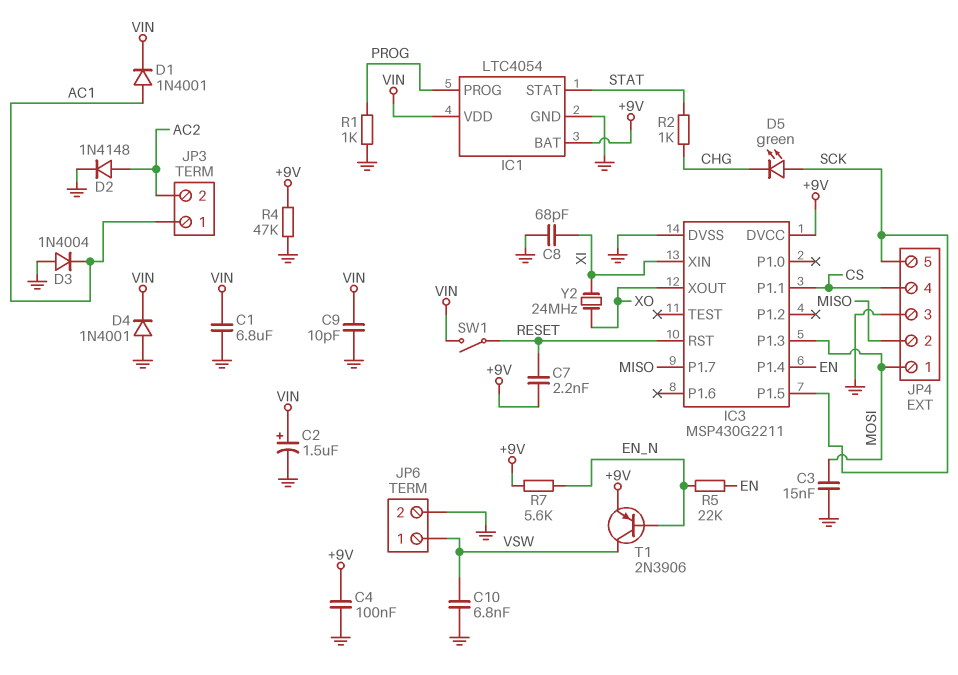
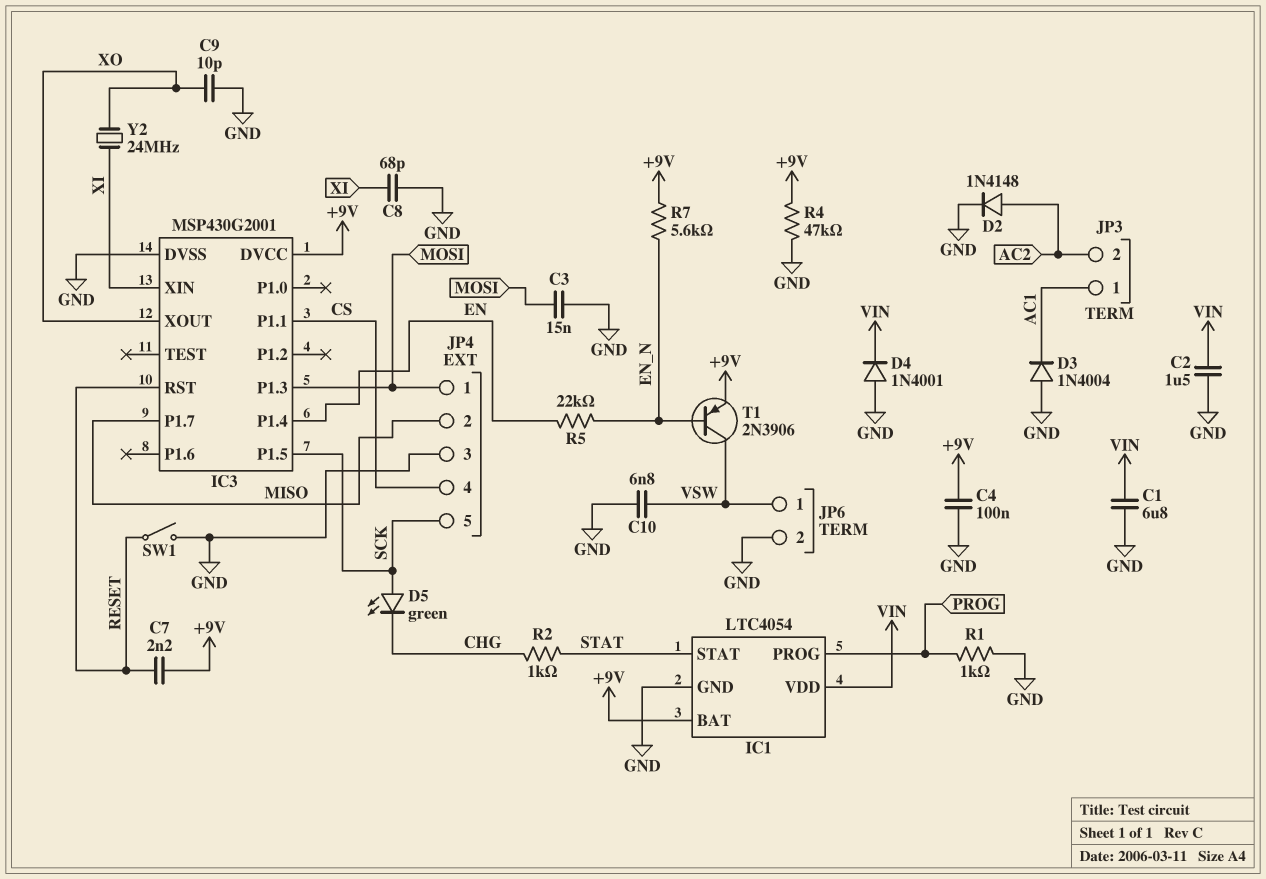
C2: 1.5uF (plus VIN, minus GND) -> 1.5uF (GND, VIN)
C9: 10pF (GND, VIN) -> 10pF (GND, XO)
D1: diode 1N4001 (A AC1, K VIN) -> none
IC3: MSP430G2211 -> MSP430G2001
SW1: switch (RESET, VIN) -> switch (GND, RESET)

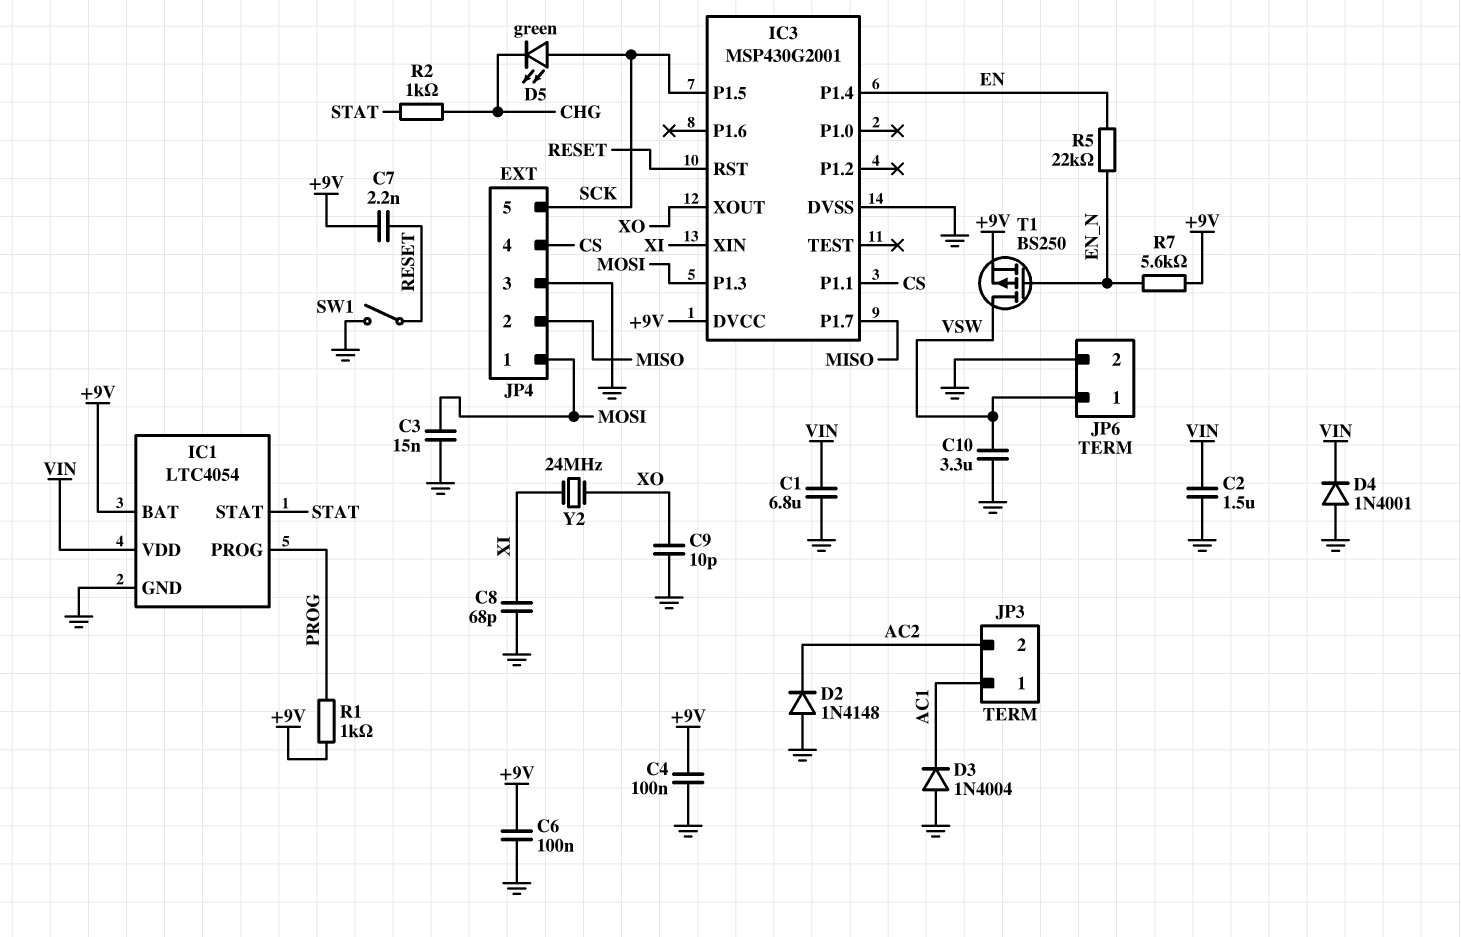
C6: none -> 100nF (+9V, GND)
C10: 6.8nF (GND, VSW) -> 3.3uF (GND, VSW)
D2: diode 1N4148 (A AC2, K GND) -> diode 1N4148 (A GND, K AC2)
R1: 1k (GND, PROG) -> 1k (+9V, PROG)
R4: 47k (+9V, GND) -> none
T1: PNP 2N3906 (B EN_N, C VSW, E +9V) -> PMOS BS250 (G EN_N, D VSW, S +9V)

